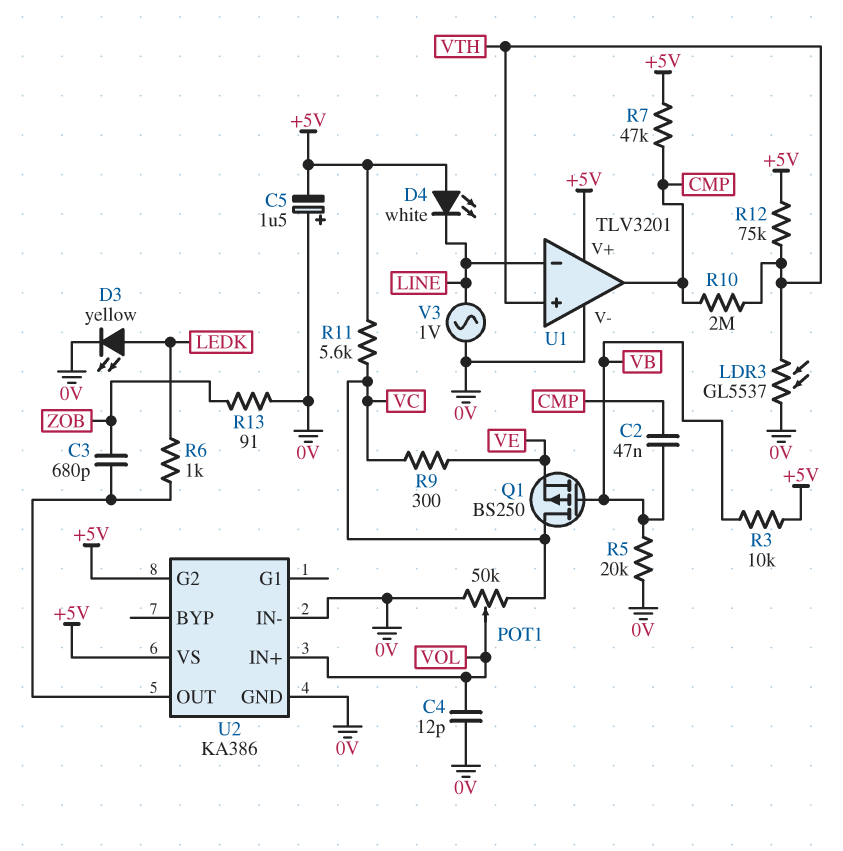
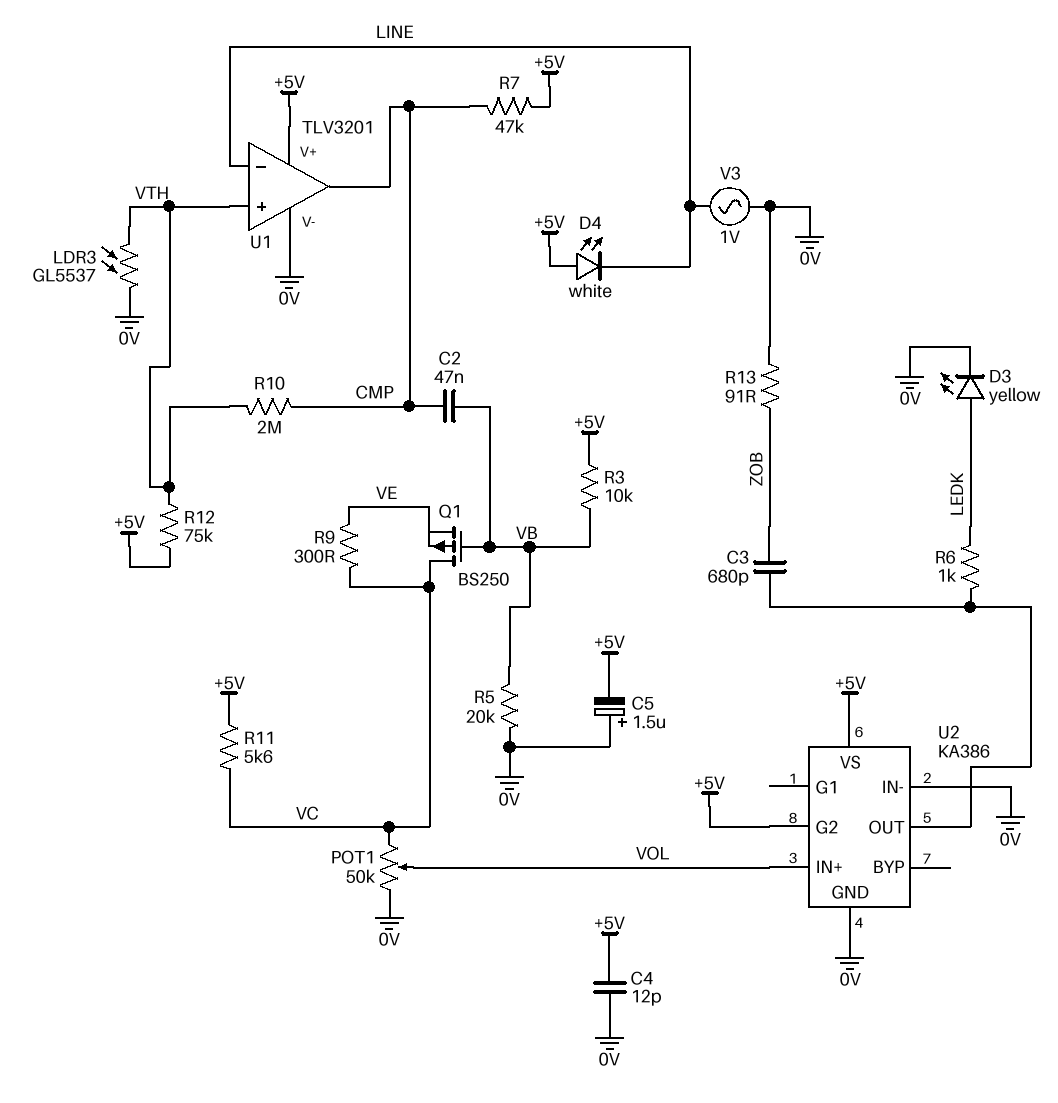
C4: 12pF (0V, VOL) -> 12pF (+5V, 0V)

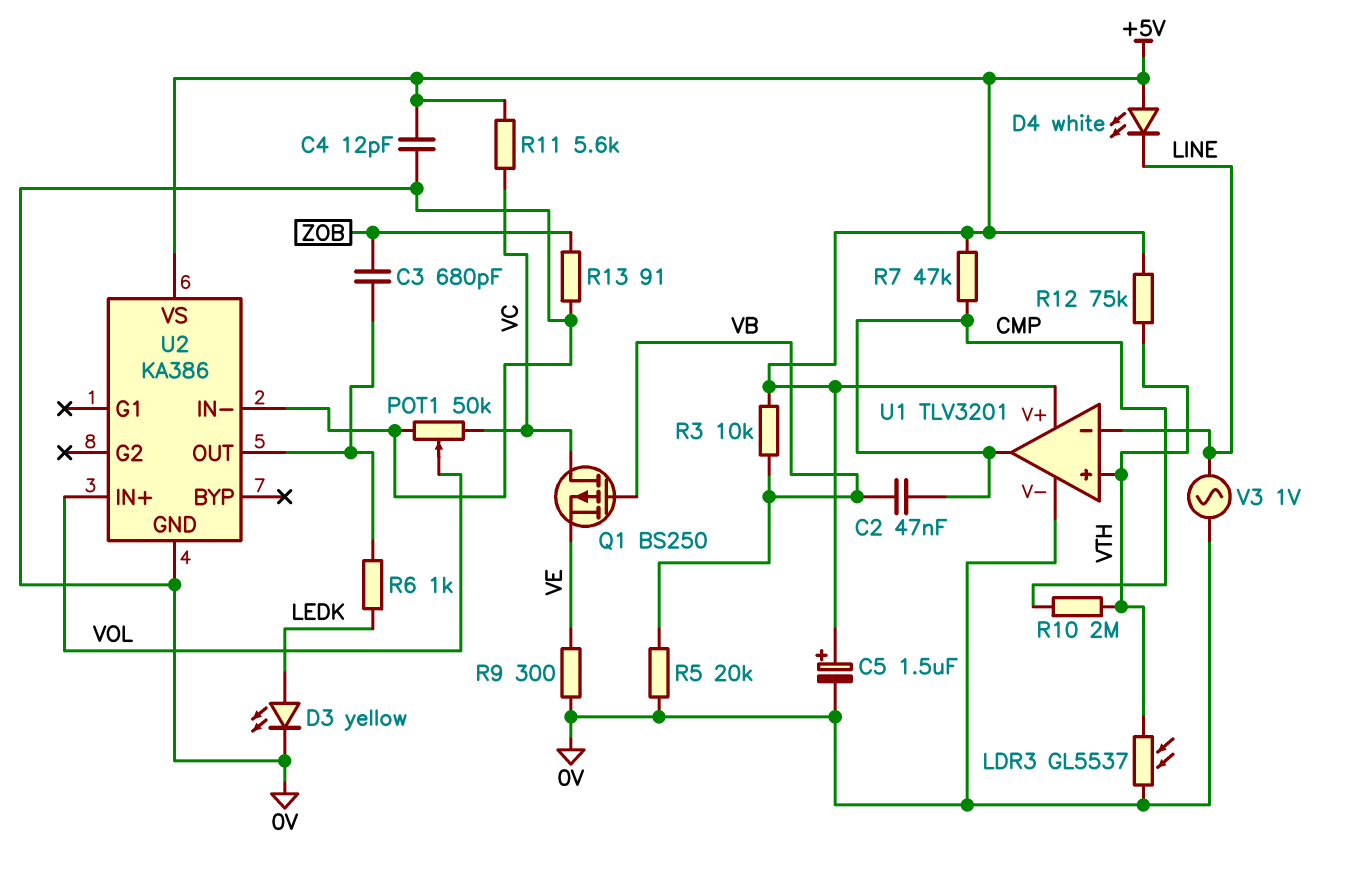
C5: 1.5uF (plus 0V, minus +5V) -> 1.5uF (plus +5V, minus 0V)
R9: 300 (VC, VE) -> 300 (0V, VE)
U2 pin G2: +5V -> none

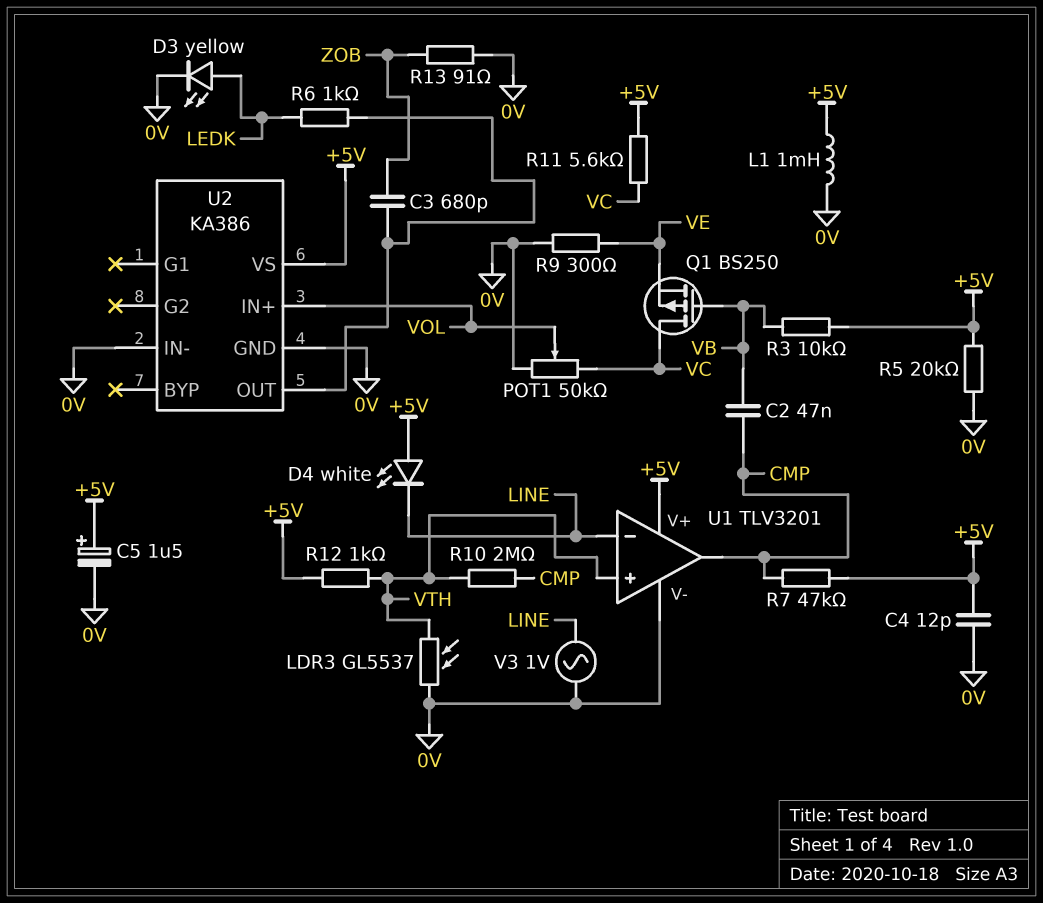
L1: none -> 1mH (+5V, 0V)
R5: 20k (0V, VB) -> 20k (+5V, 0V)
R12: 75k (+5V, VTH) -> 1k (+5V, VTH)

